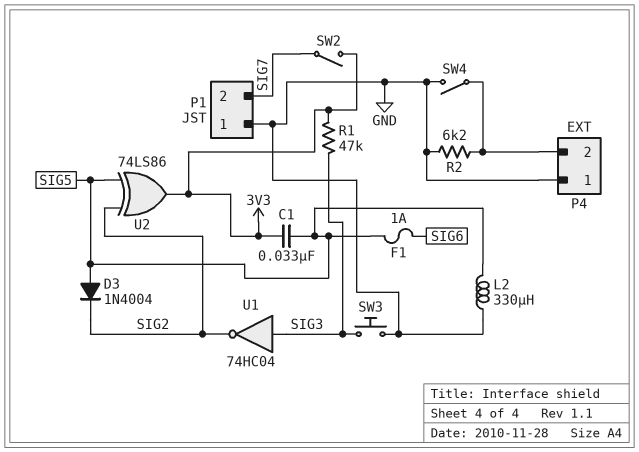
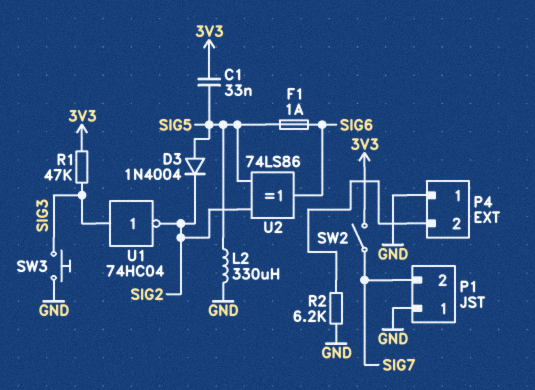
SW4: switch (GND, P4/2) -> none
U2: XOR 74LS86 (in SIG2, in SIG5, out 3V3) -> XOR 74LS86 (in SIG2, in SIG5, out SIG6)

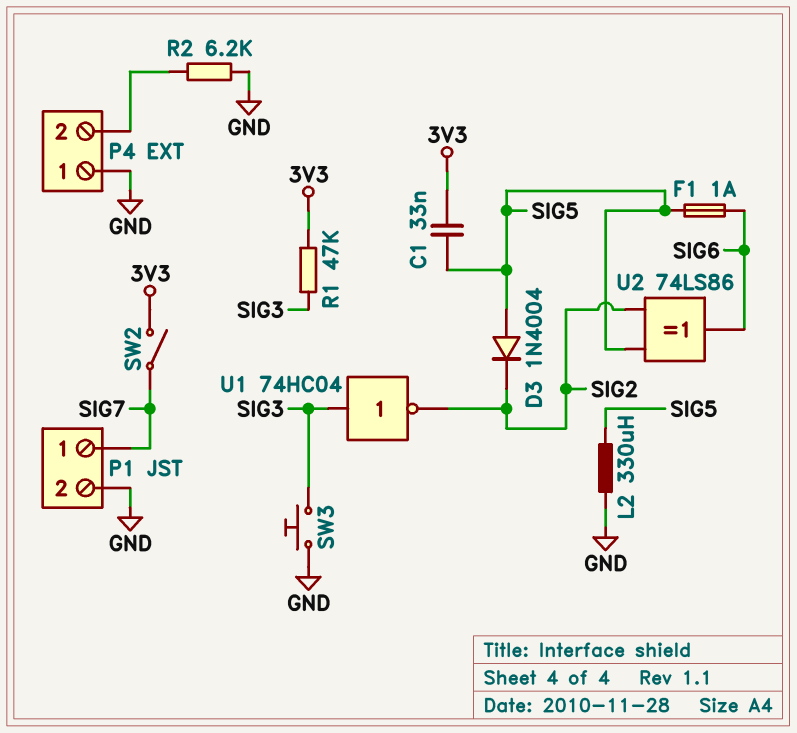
P1 pin 1: GND -> SIG7
P1 pin 2: SIG7 -> GND

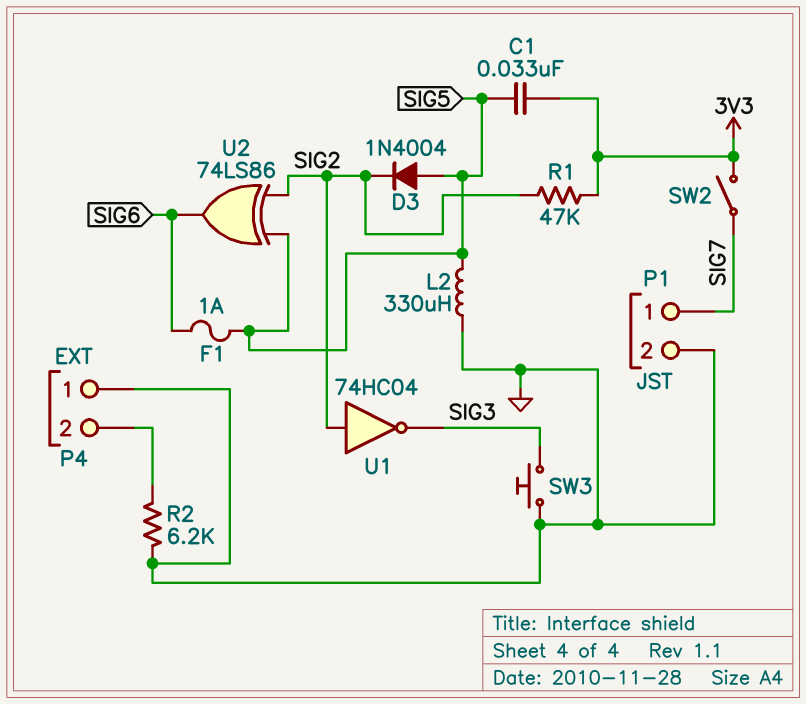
R1: 47k (3V3, SIG3) -> 47k (3V3, SIG2)
U1: NOT 74HC04 (in SIG3, out SIG2) -> NOT 74HC04 (in SIG2, out SIG3)

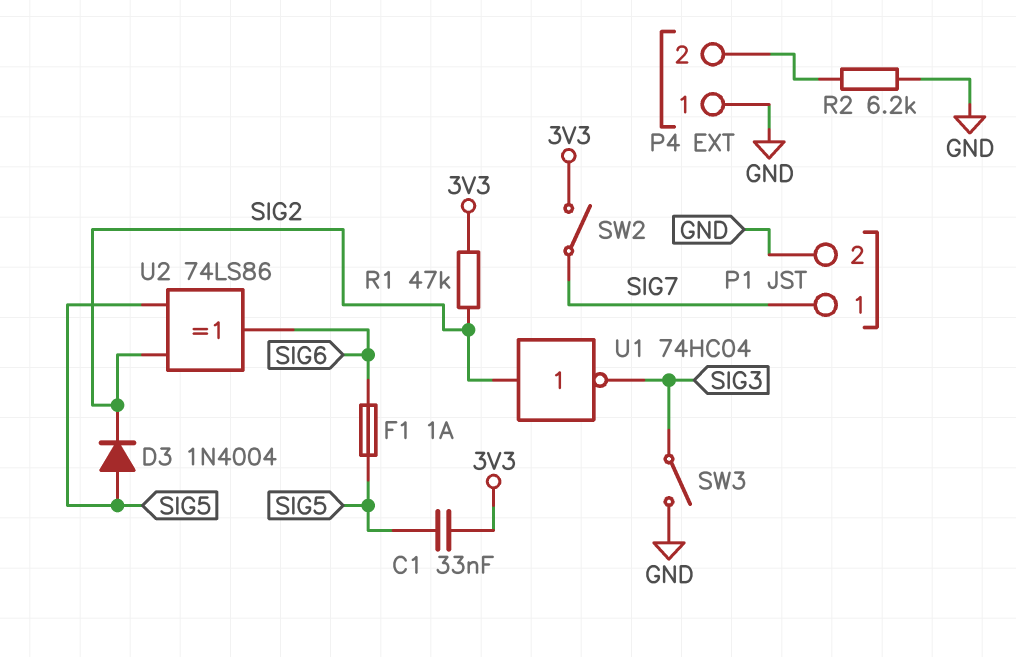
L2: 330uH (GND, SIG5) -> none
SW3: button (GND, SIG3) -> switch (GND, SIG3)

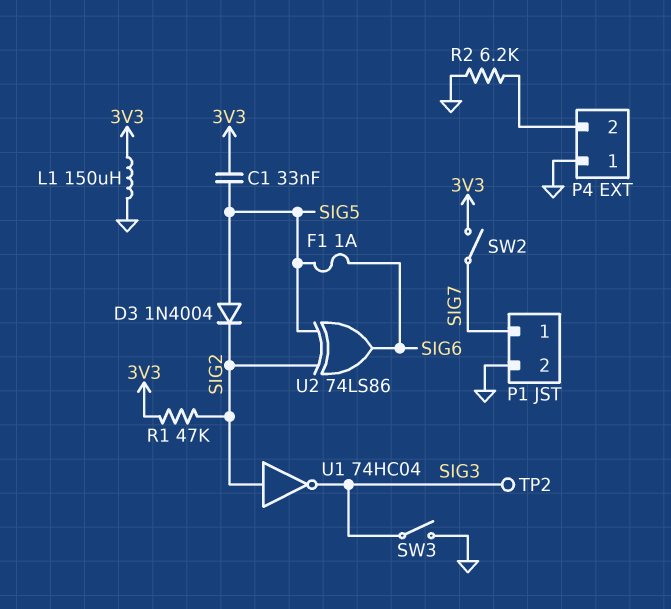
L1: none -> 150uH (3V3, GND)
TP2: none -> test point (SIG3)

